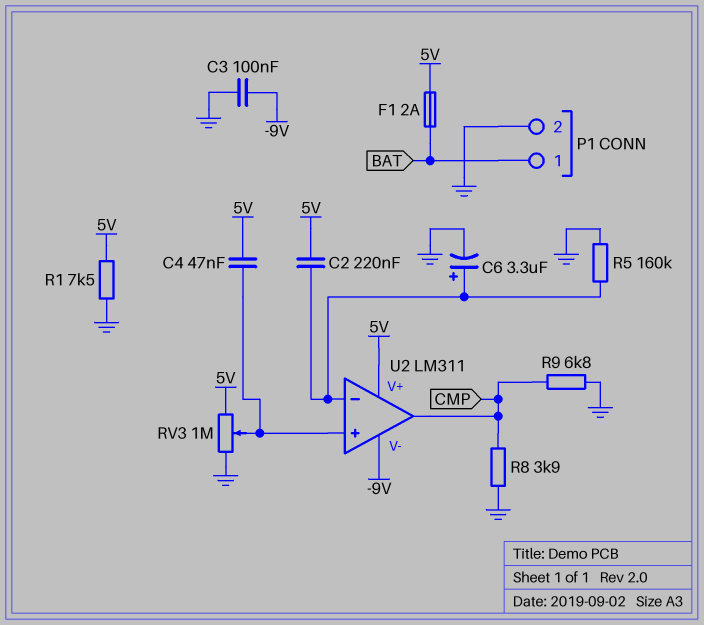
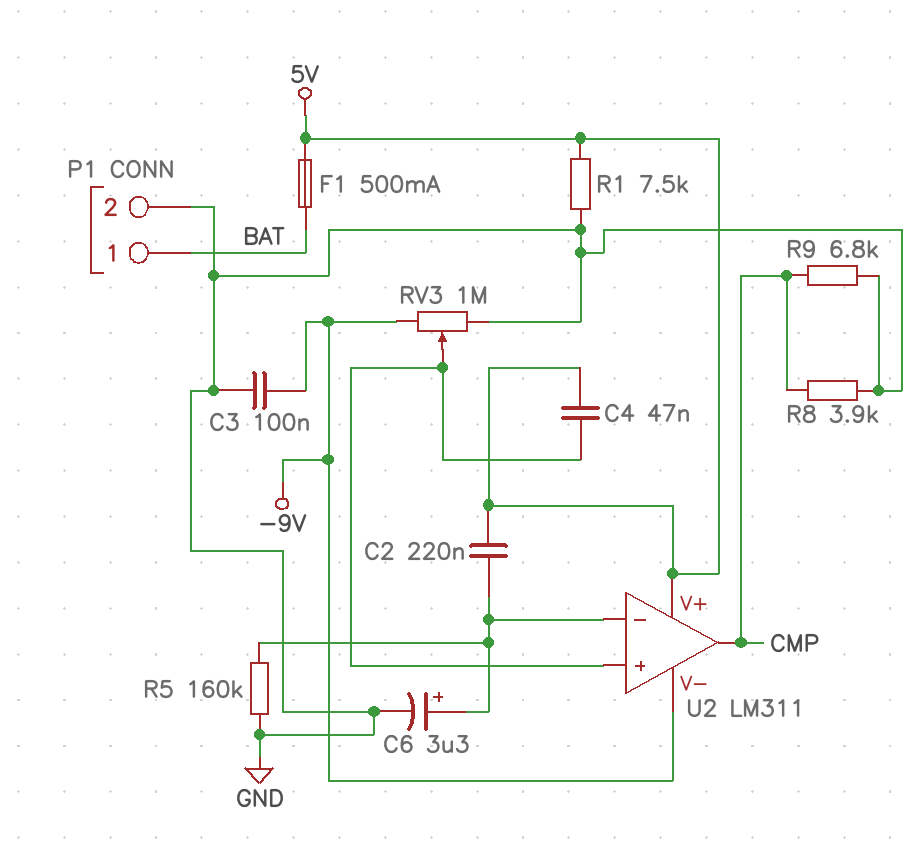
F1: 2A (5V, BAT) -> 500mA (5V, BAT)
RV3: 1M (5V, GND, wiper U2/in+) -> 1M (-9V, GND, wiper U2/in+)

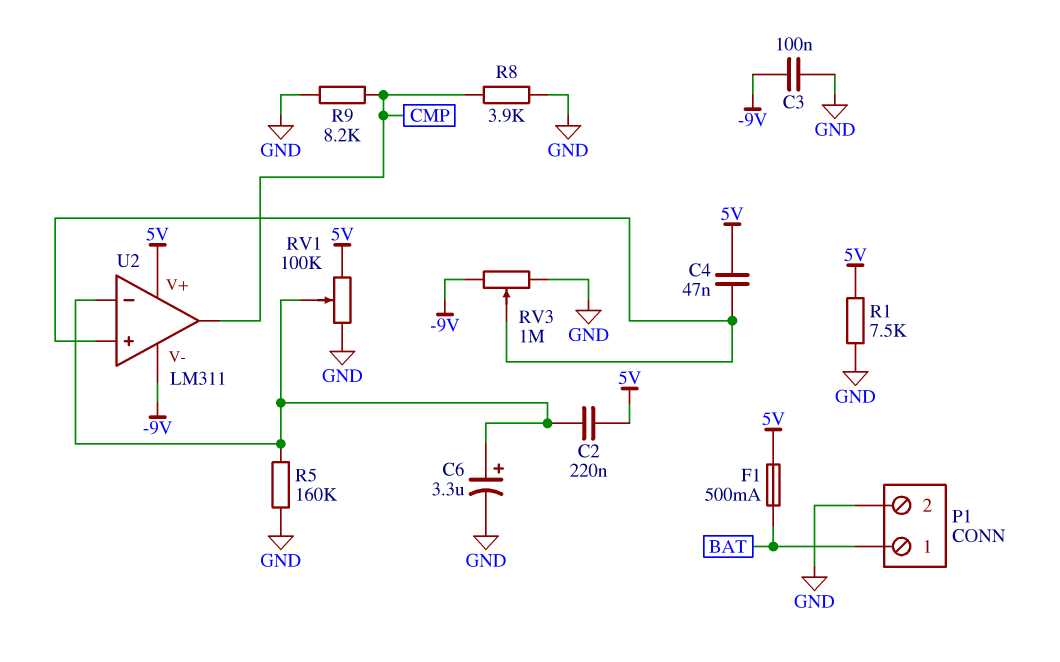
R9: 6.8k (CMP, GND) -> 8.2k (CMP, GND)
RV1: none -> 100k (5V, GND, wiper U2/in-)

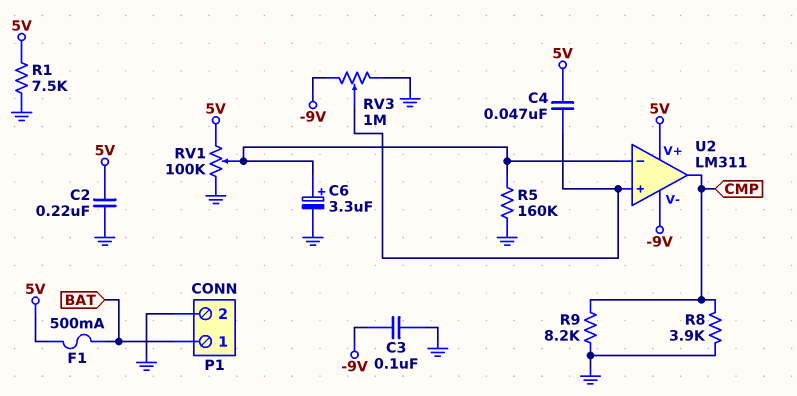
C2: 220nF (5V, U2/in-) -> 220nF (5V, GND)

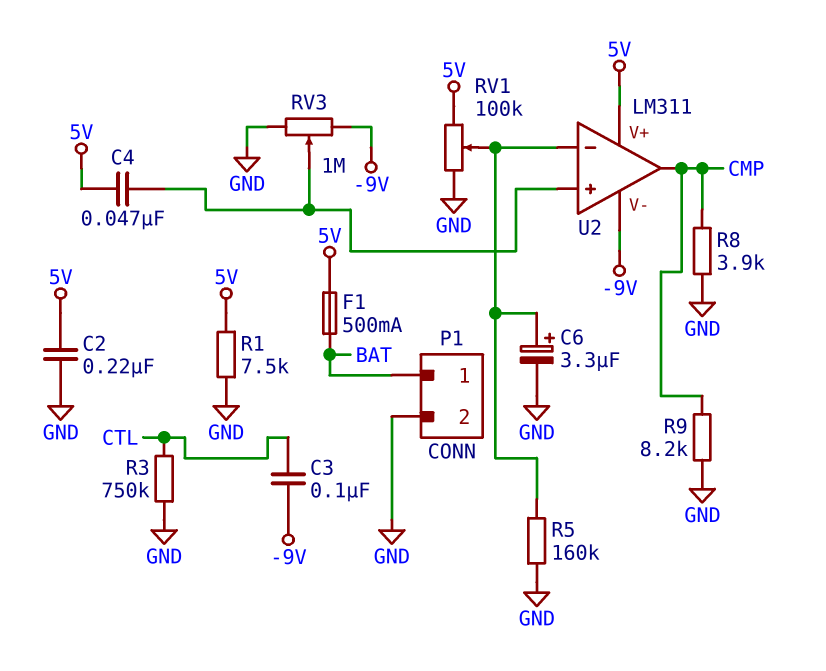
C3: 100nF (-9V, GND) -> 100nF (-9V, CTL)
R3: none -> 750k (CTL, GND)

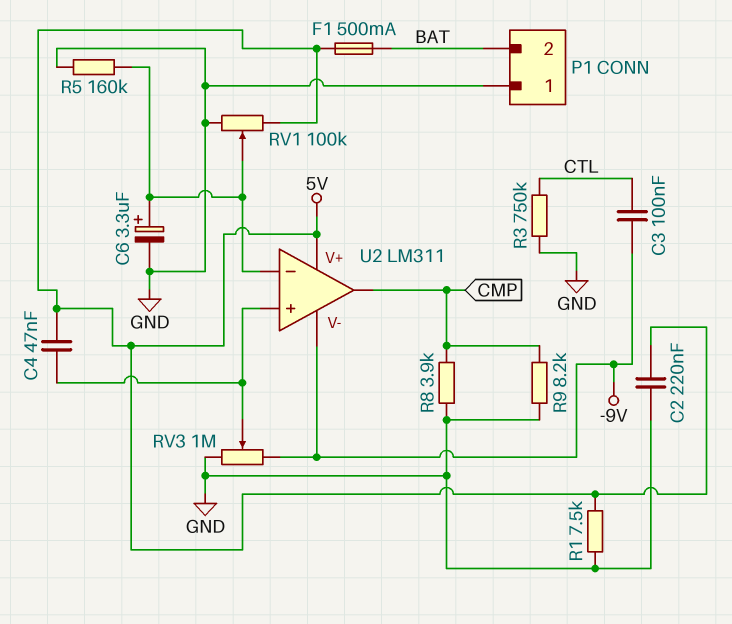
P1 pin 1: BAT -> GND
P1 pin 2: GND -> BAT

